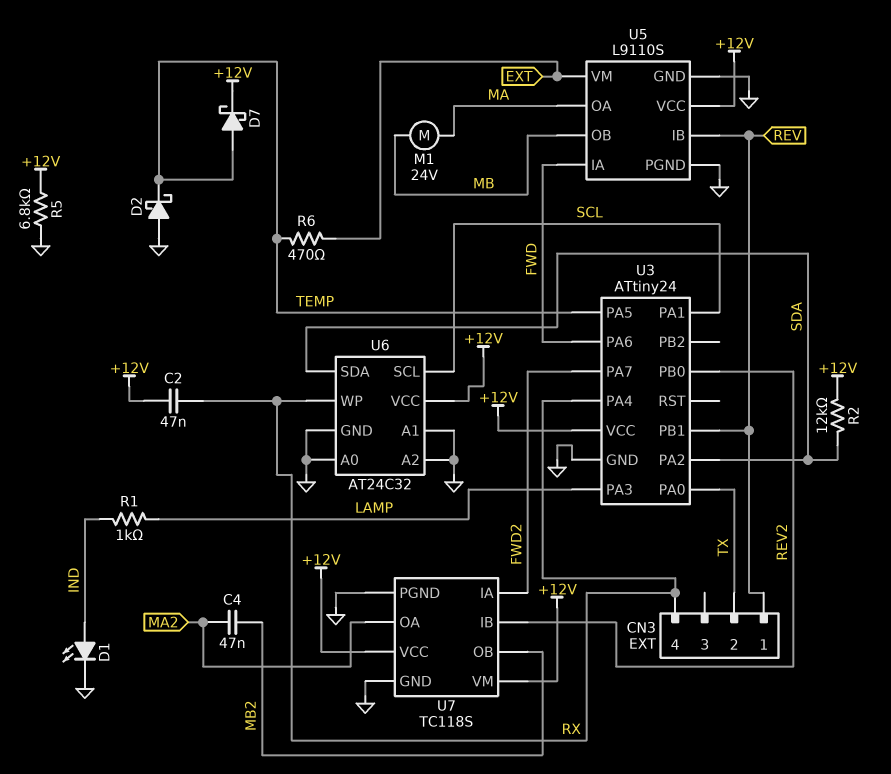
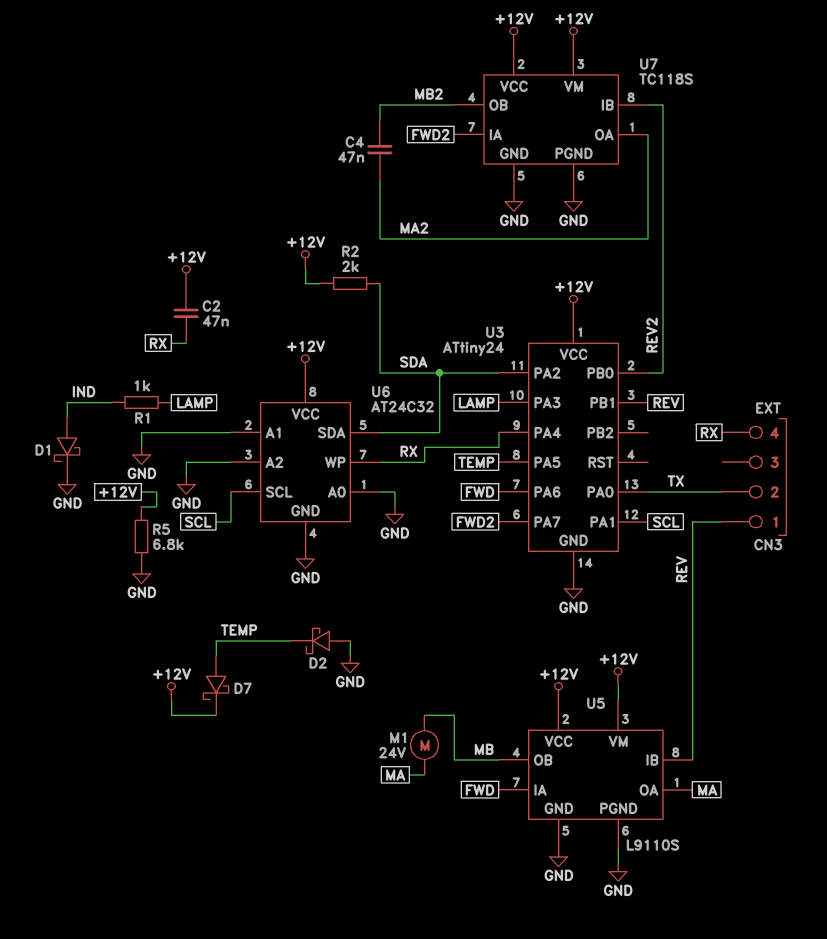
D1: LED (A IND, K GND) -> schottky (A IND, K GND)
R2: 12k (+12V, SDA) -> 2k (+12V, SDA)
R6: 470 (EXT, TEMP) -> none
U5 pin VM: EXT -> +12V

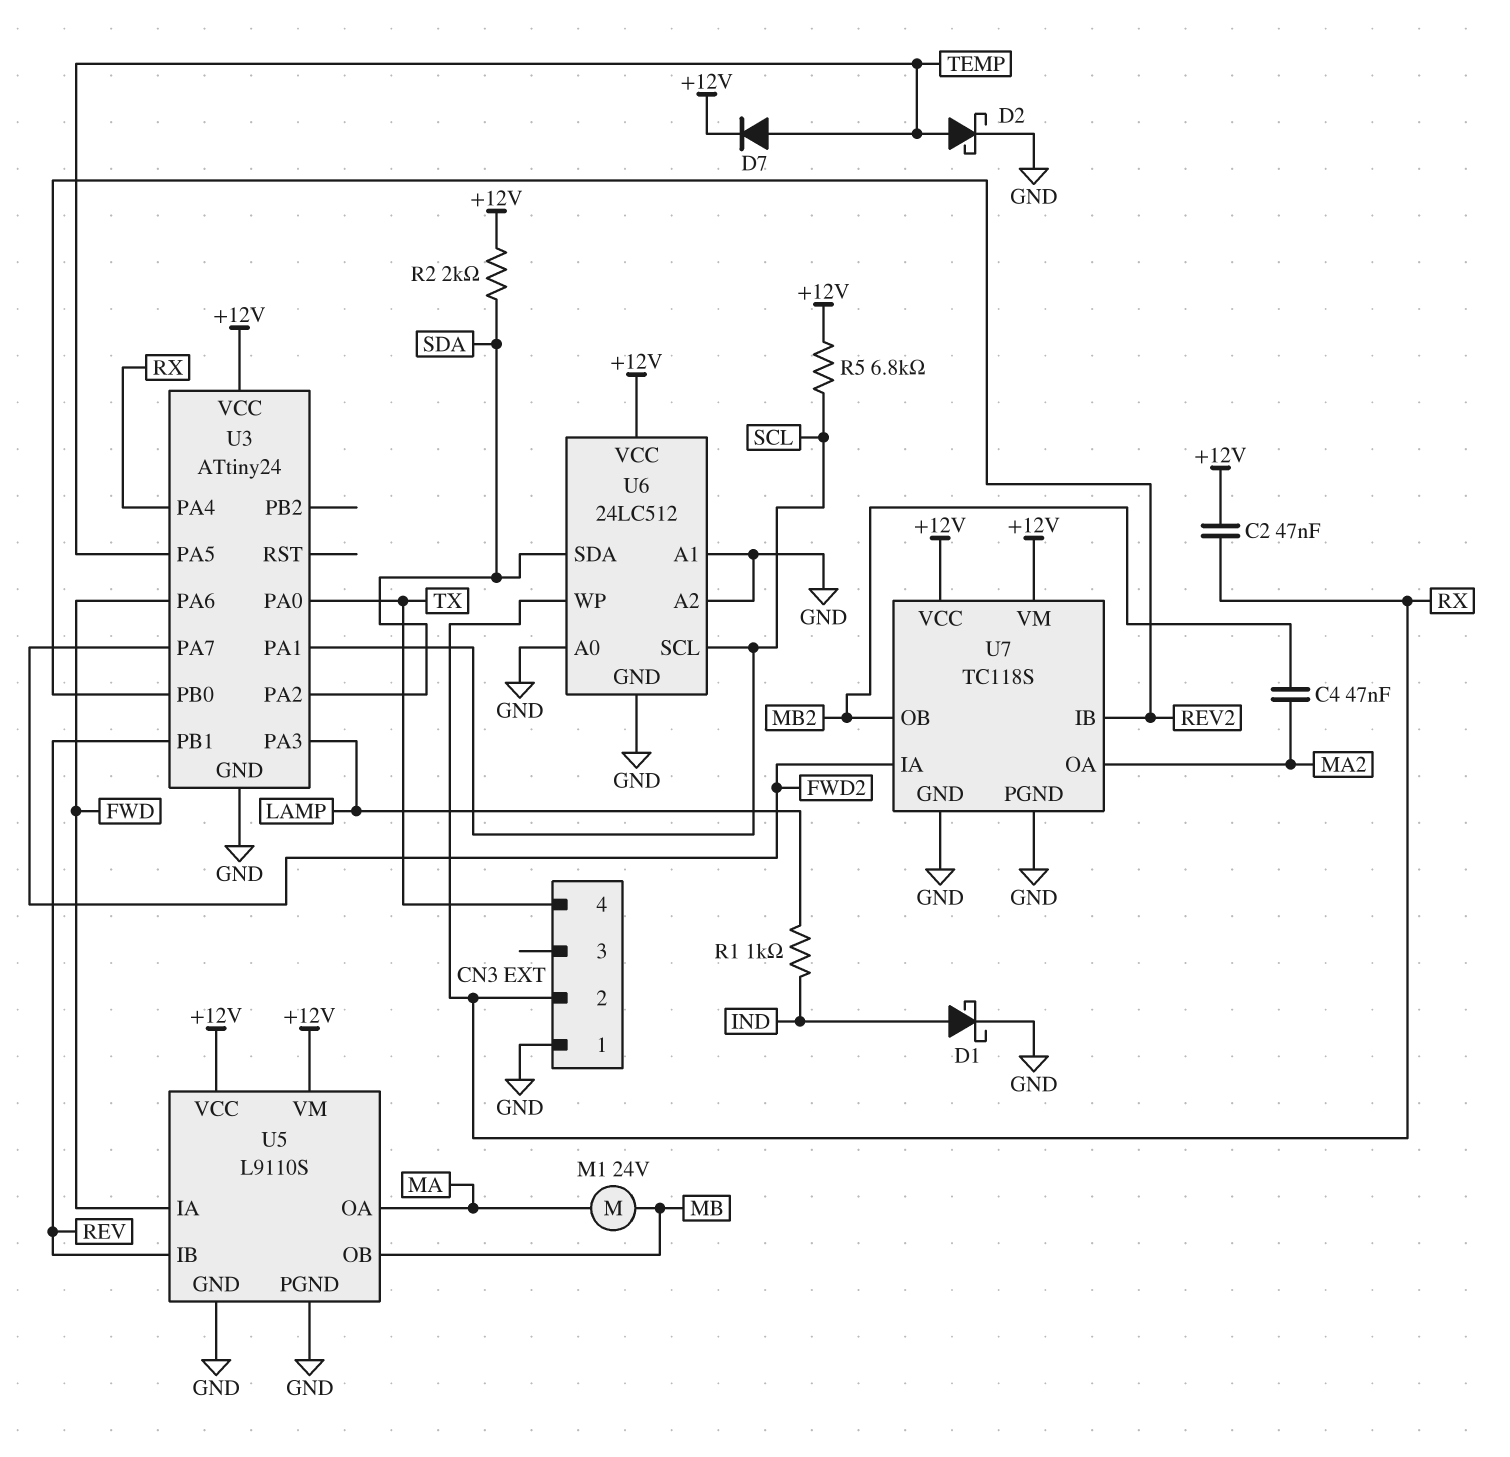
CN3 pin 1: REV -> GND
CN3 pin 2: TX -> RX
CN3 pin 4: RX -> TX
D2: schottky (A GND, K TEMP) -> schottky (A TEMP, K GND)
D7: schottky (A TEMP, K +12V) -> diode (A TEMP, K +12V)
R5: 6.8k (+12V, GND) -> 6.8k (+12V, SCL)
U6: AT24C32 -> 24LC512

